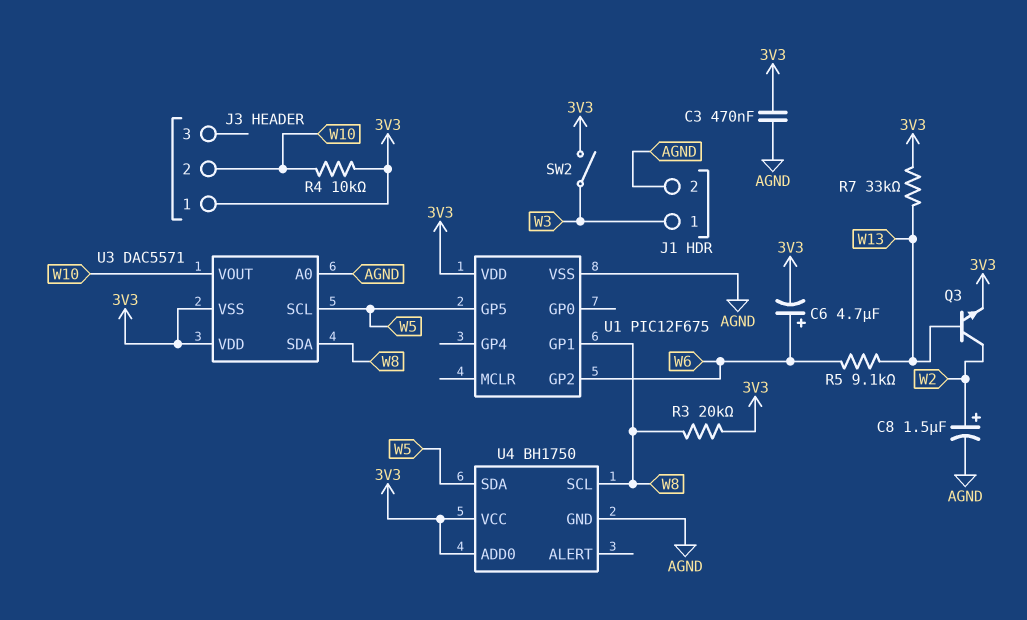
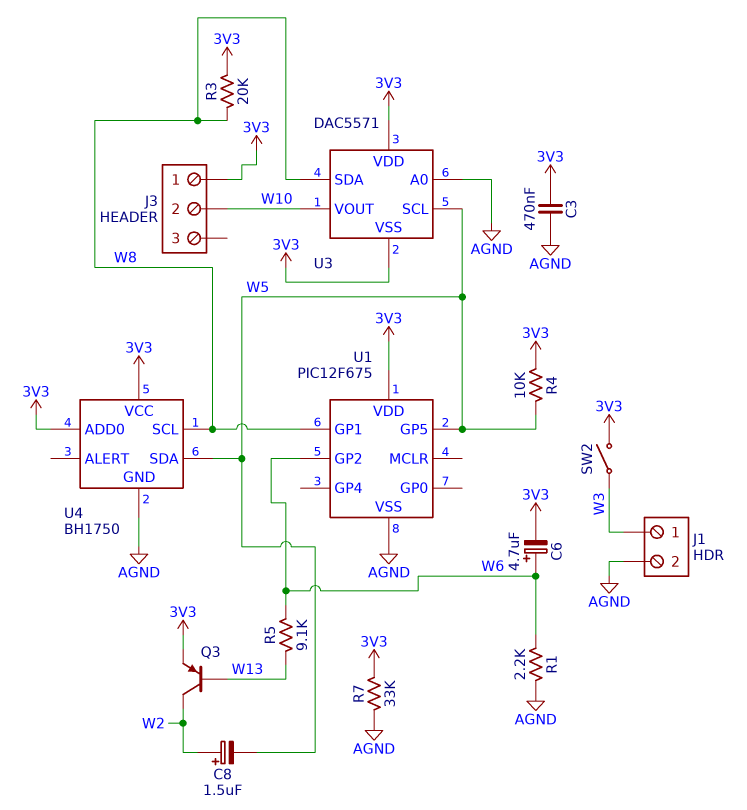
C8: 1.5uF (plus W2, minus AGND) -> 1.5uF (plus W2, minus W5)
Q3: NPN (B W13, C W2, E 3V3) -> PNP (B W13, C W2, E 3V3)
R1: none -> 2.2k (AGND, W6)
R4: 10k (3V3, W10) -> 10k (3V3, W5)
R7: 33k (3V3, W13) -> 33k (3V3, AGND)

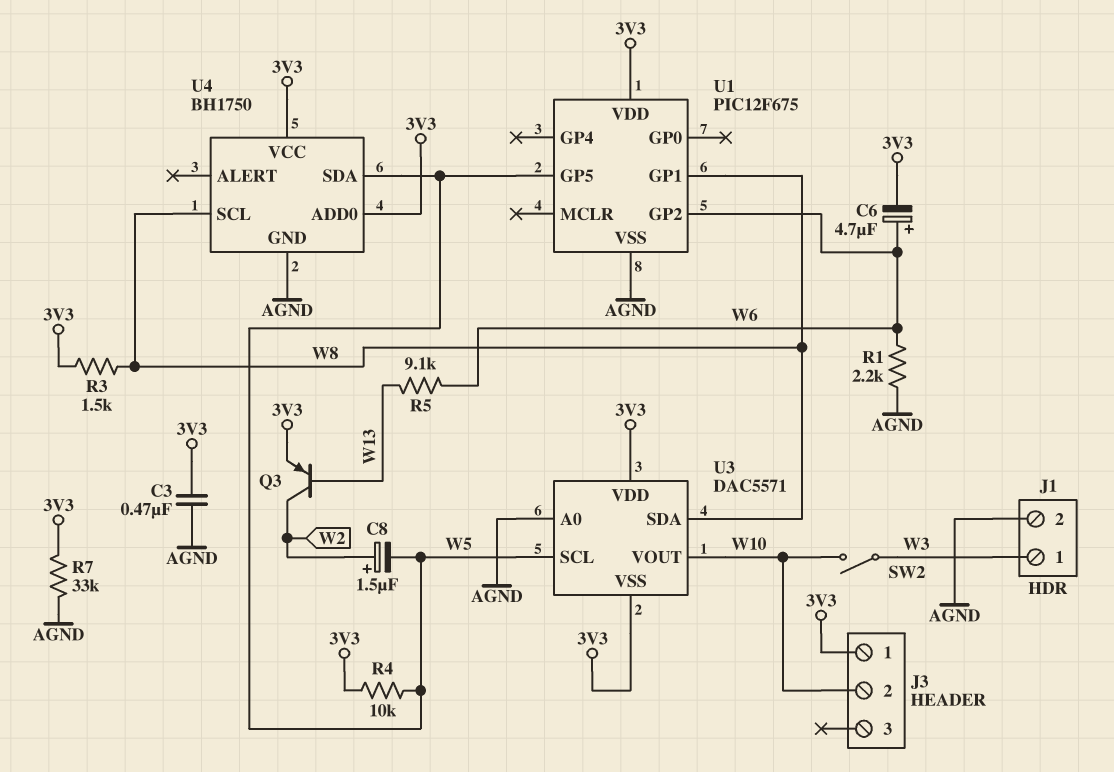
R3: 20k (3V3, W8) -> 1.5k (3V3, W8)
SW2: switch (3V3, W3) -> switch (W3, W10)

